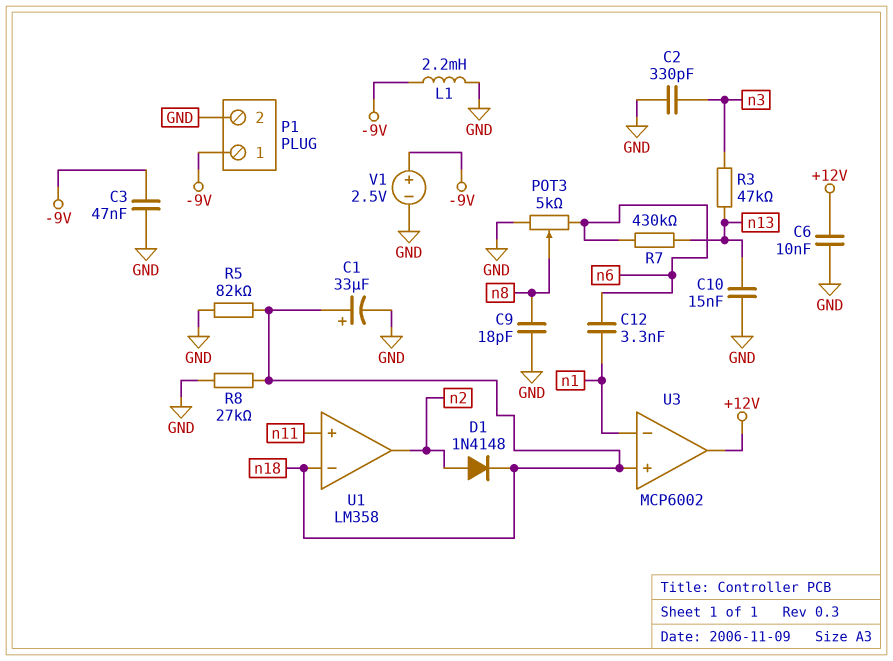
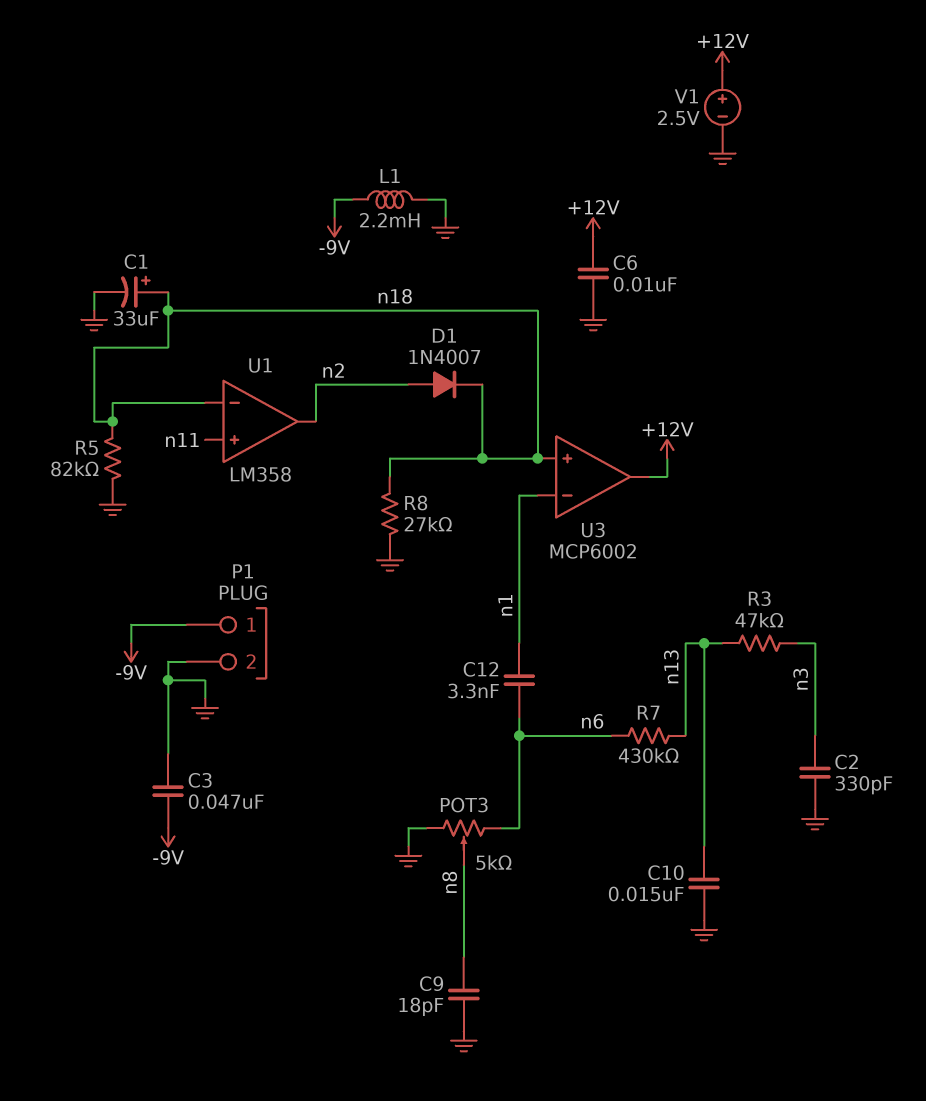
D1: diode 1N4148 (A n2, K n18) -> diode 1N4007 (A n2, K n18)
V1: 2.5V (plus -9V, minus GND) -> 2.5V (plus +12V, minus GND)

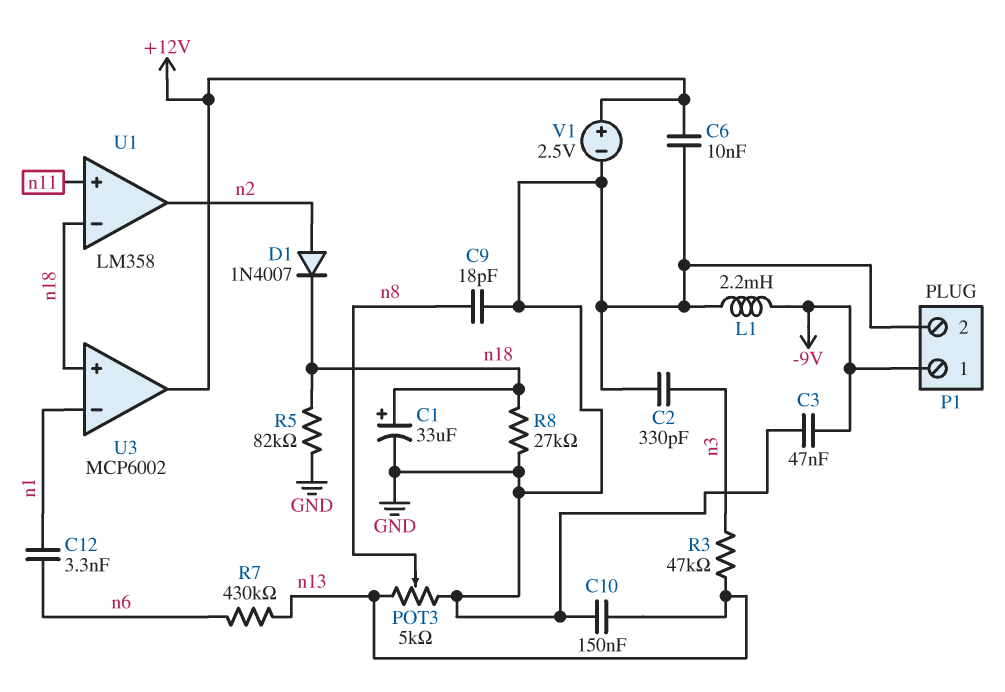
C10: 15nF (GND, n13) -> 150nF (GND, n13)
POT3: 5k (GND, n6, wiper n8) -> 5k (GND, n13, wiper n8)

